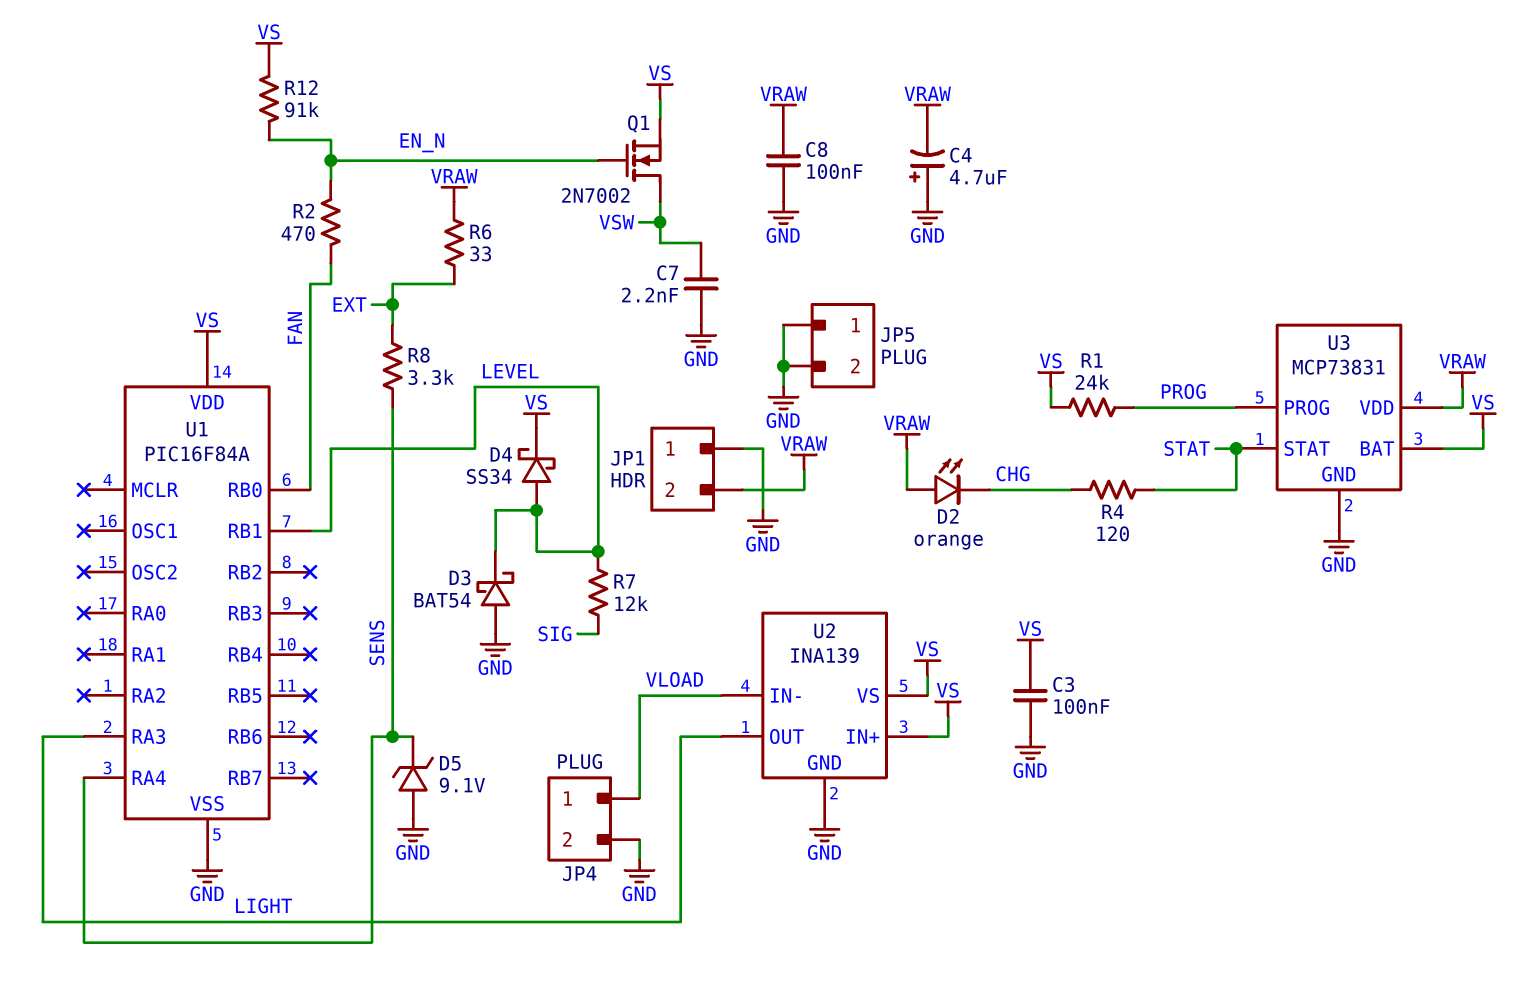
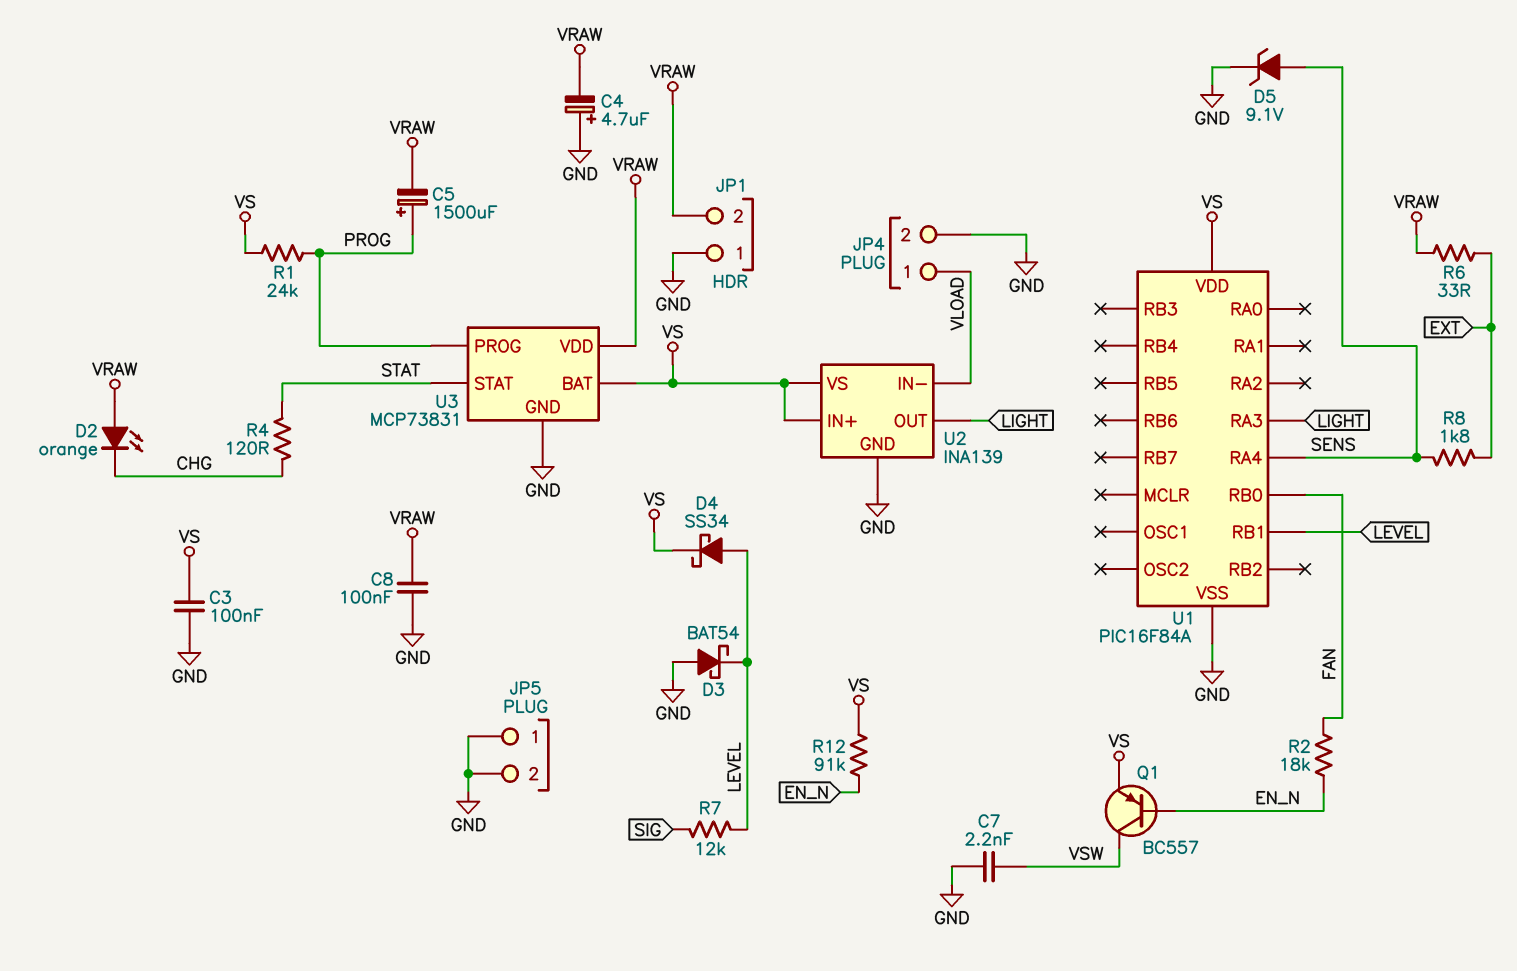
C5: none -> 1500uF (plus PROG, minus VRAW)
D5: zener 9.1V (A GND, K SENS) -> zener 9.1V (A SENS, K GND)
Q1: NMOS 2N7002 (G EN_N, D VSW, S VS) -> PNP BC557 (B EN_N, C VSW, E VS)
R2: 470 (EN_N, FAN) -> 18k (EN_N, FAN)
R8: 3.3k (EXT, SENS) -> 1.8k (EXT, SENS)

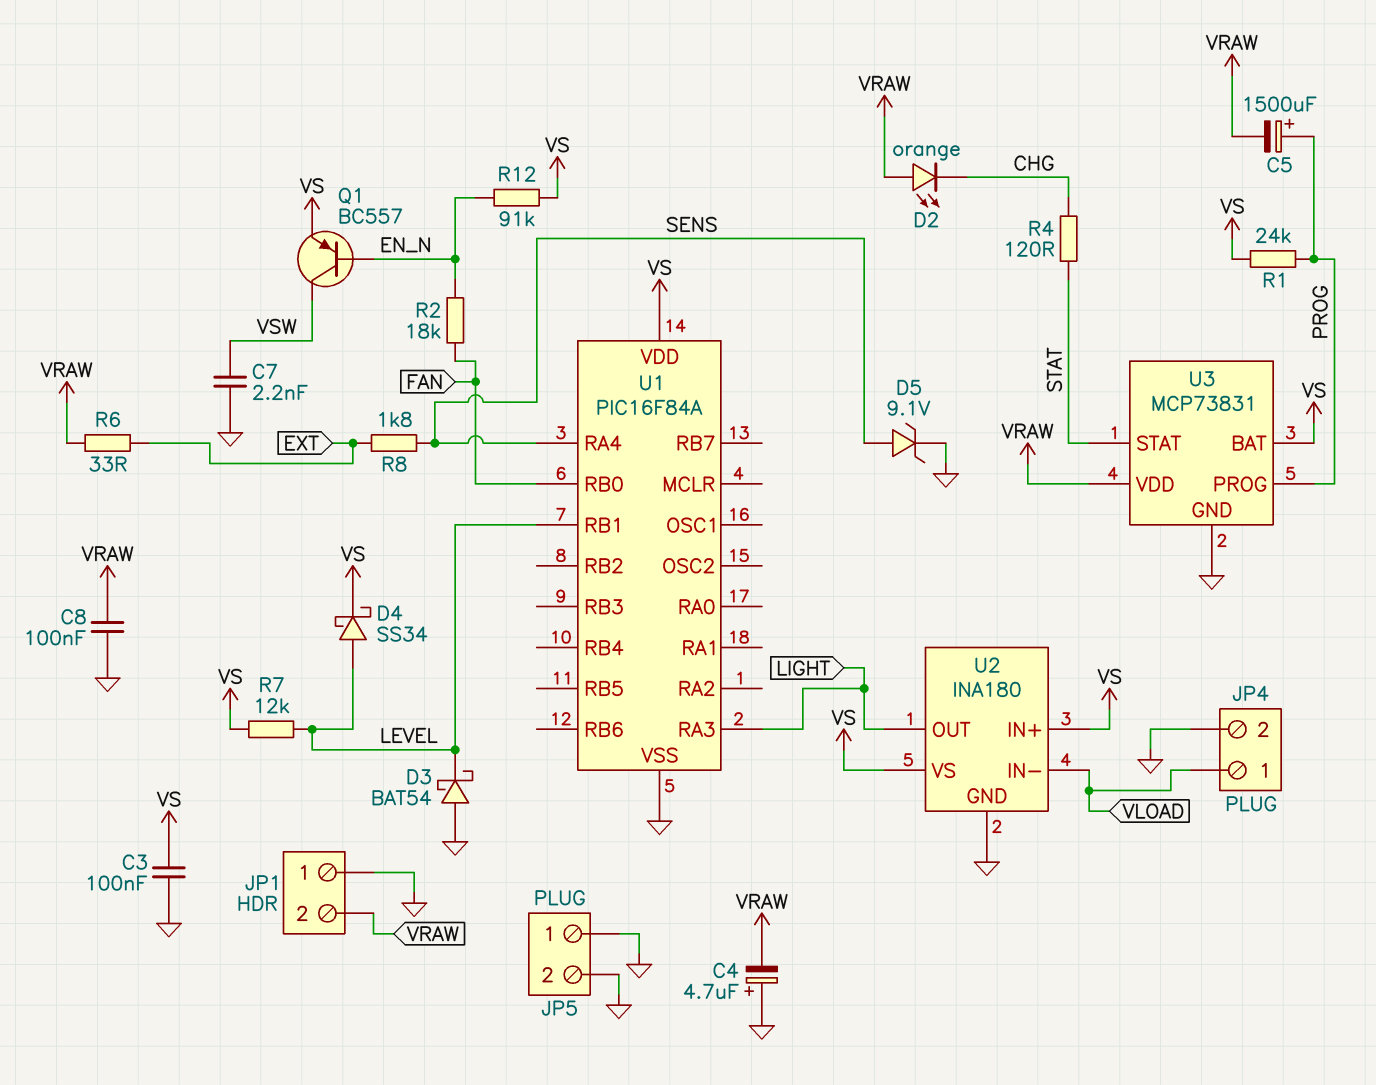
R7: 12k (LEVEL, SIG) -> 12k (LEVEL, VS)
U2: INA139 -> INA180

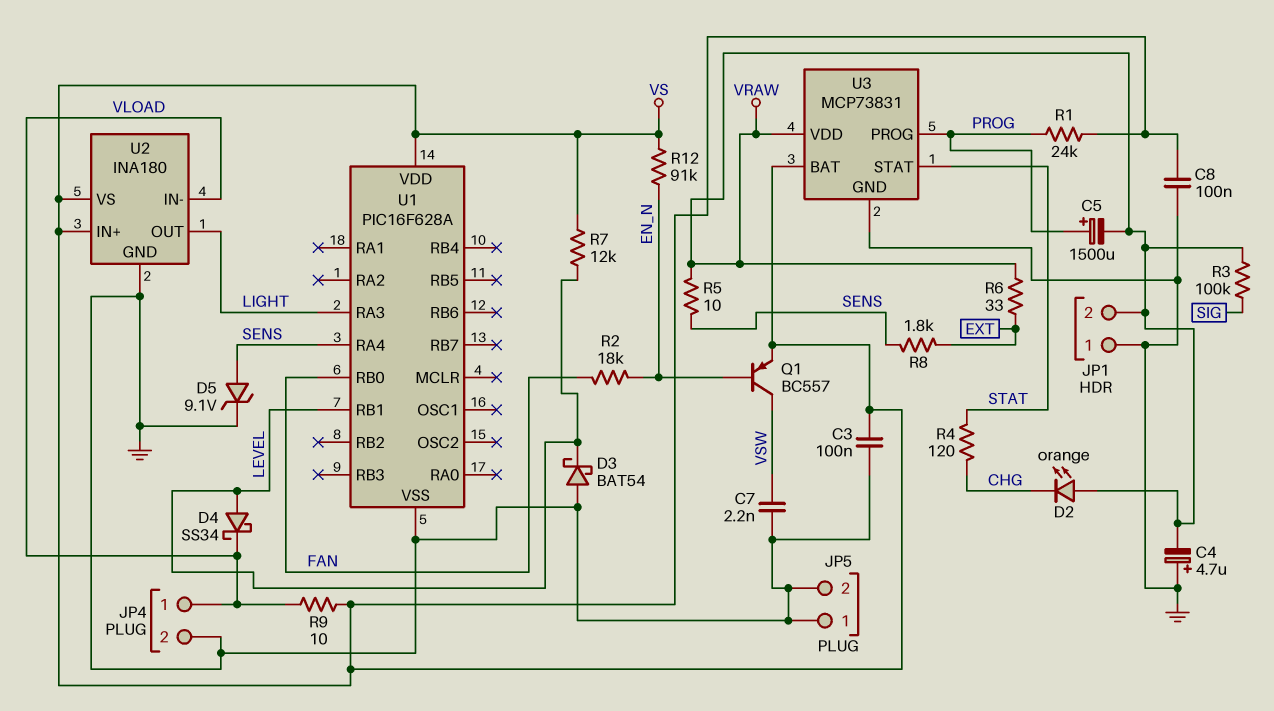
C8: 100nF (GND, VRAW) -> 100nF (GND, VS)
D4: schottky SS34 (A LEVEL, K VS) -> schottky SS34 (A LEVEL, K VLOAD)
R3: none -> 100k (SIG, VRAW)
R5: none -> 10 (SENS, VRAW)
R9: none -> 10 (VLOAD, VS)
U1: PIC16F84A -> PIC16F628A

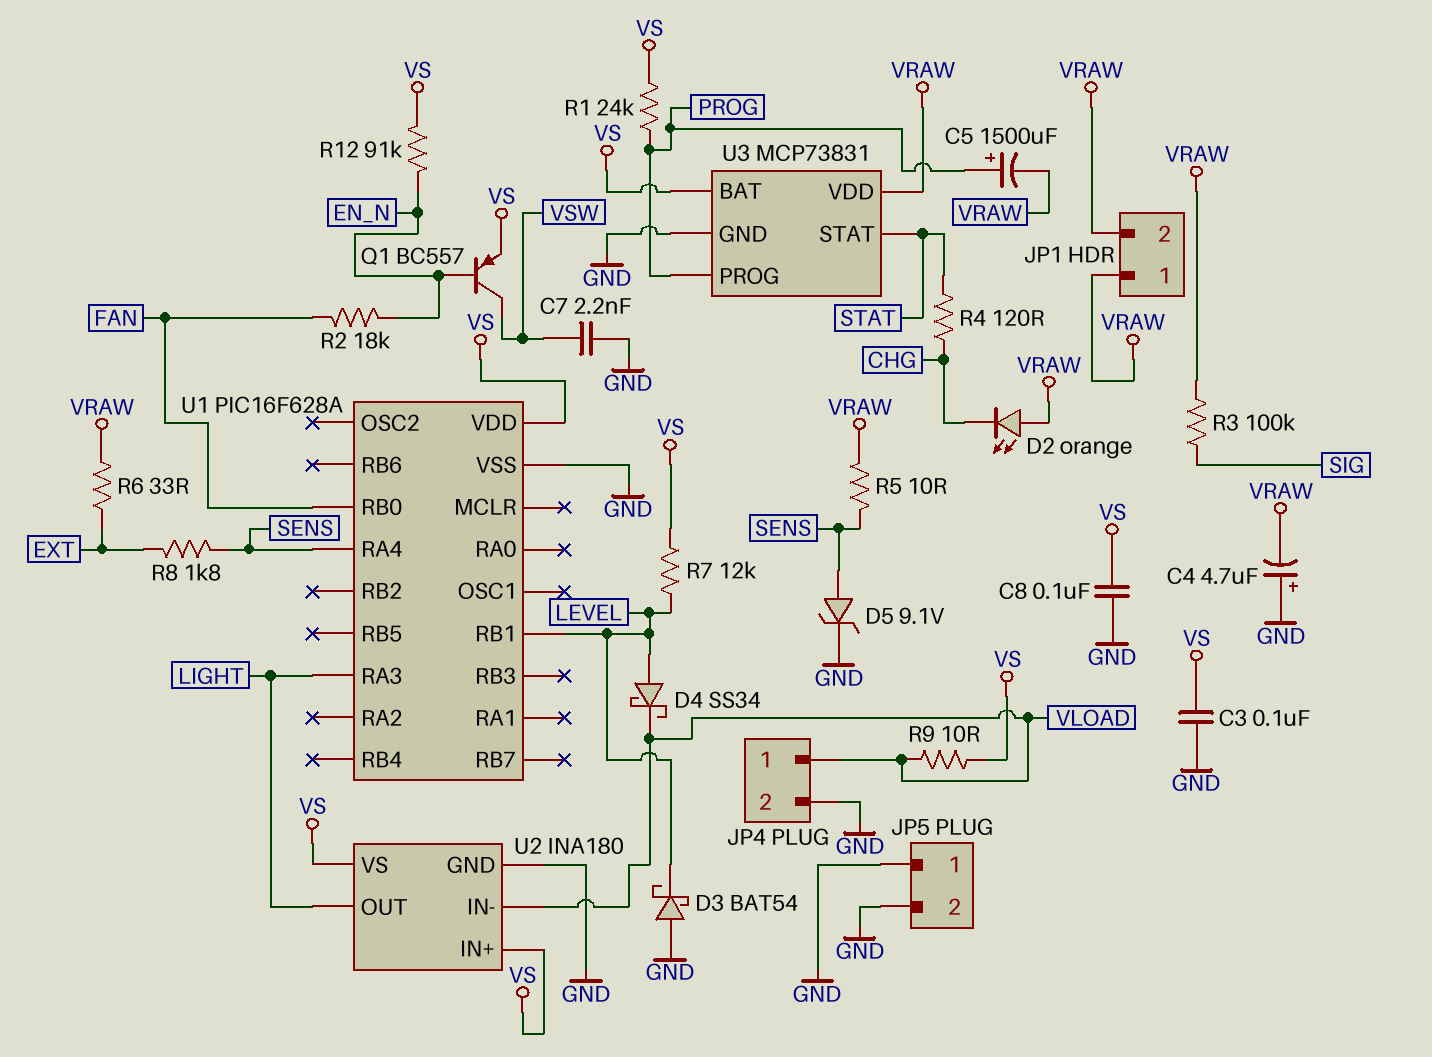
JP1 pin 1: GND -> VRAW

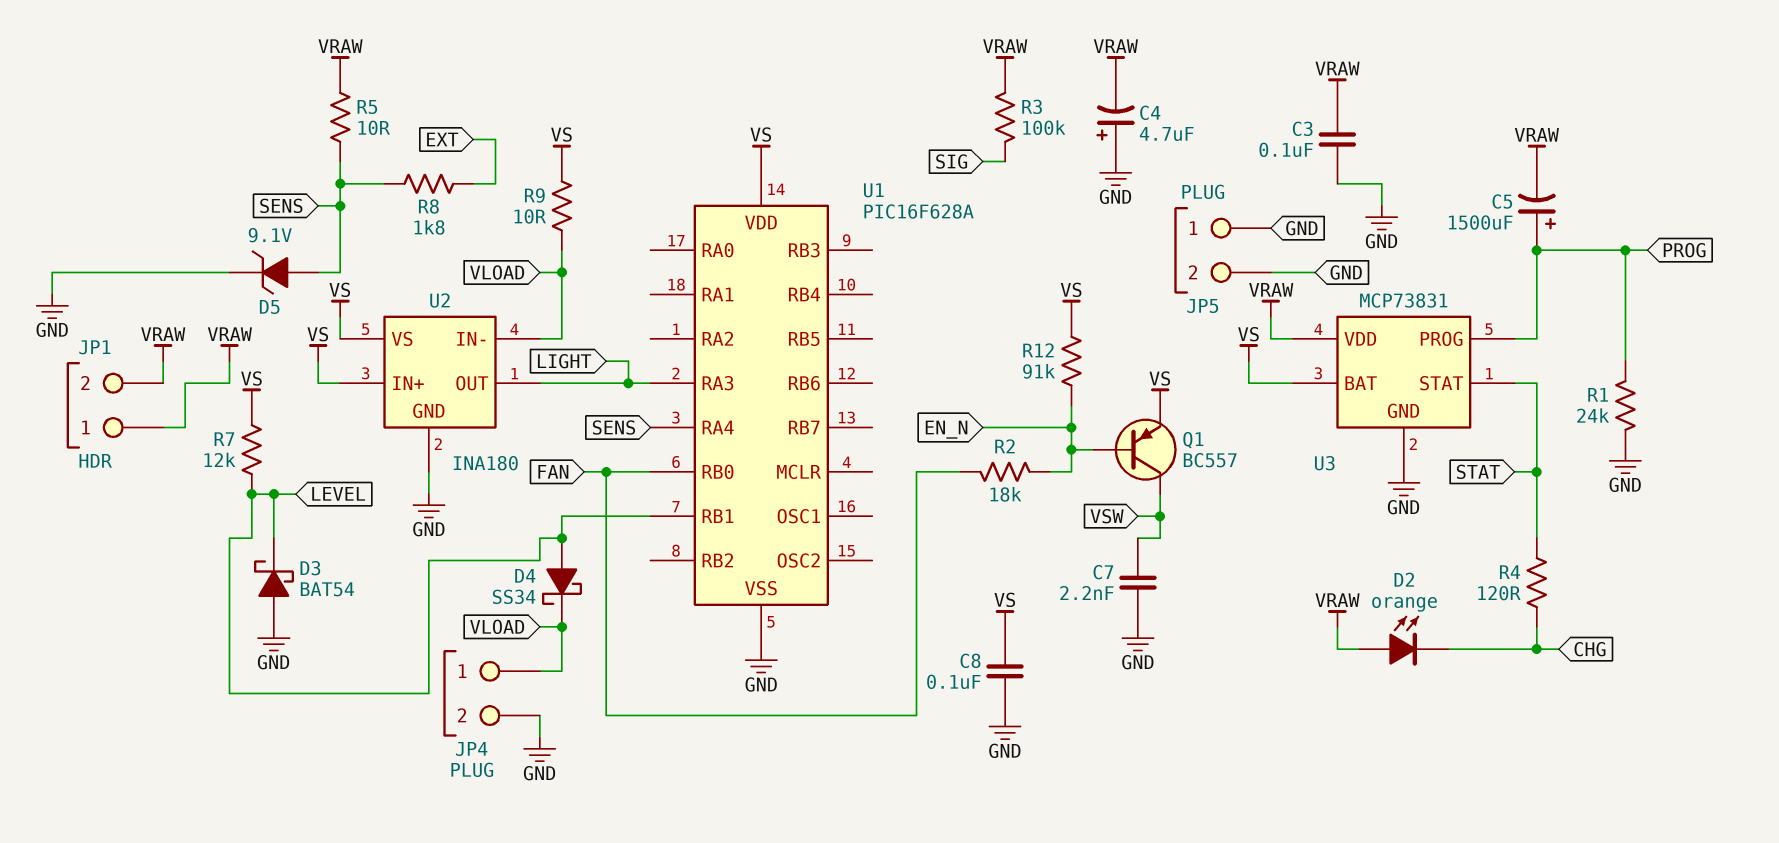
C3: 100nF (GND, VS) -> 100nF (GND, VRAW)
R1: 24k (PROG, VS) -> 24k (GND, PROG)
R6: 33 (EXT, VRAW) -> none

